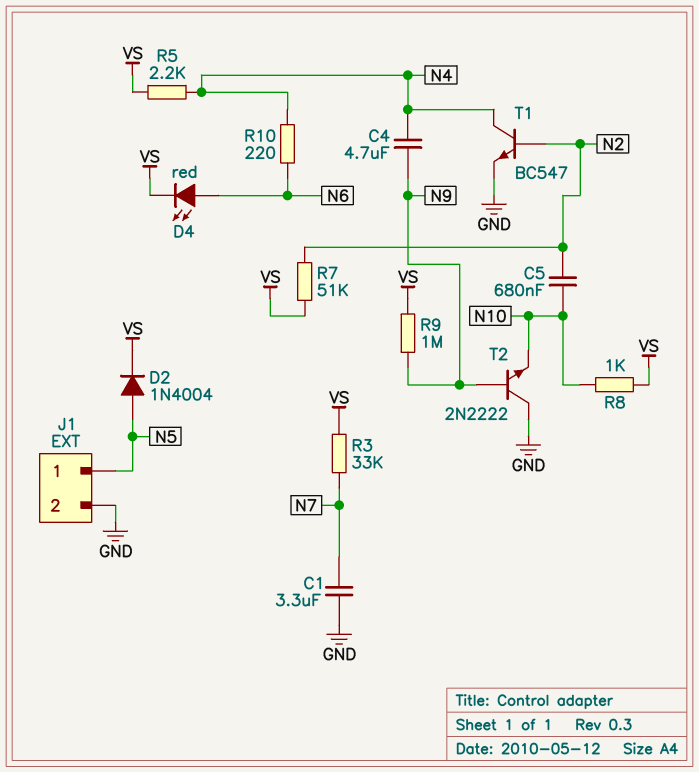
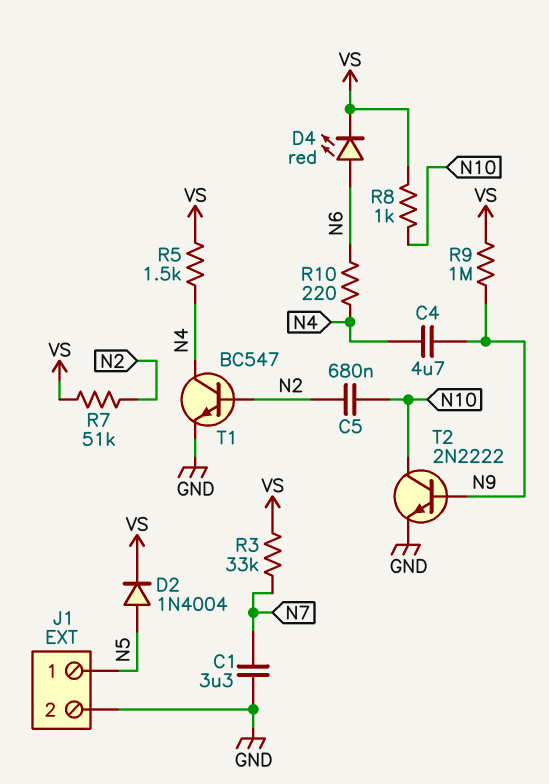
R5: 2.2k (N4, VS) -> 1.5k (N4, VS)
T2: NPN 2N2222 (B N9, C GND, E N10) -> NPN 2N2222 (B N9, C N10, E GND)

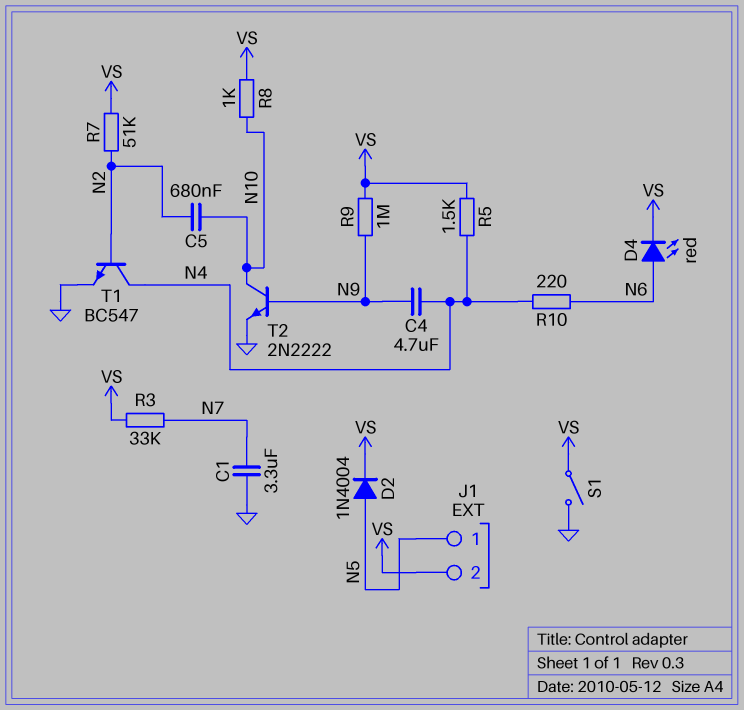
J1 pin 2: GND -> VS
S1: none -> switch (GND, VS)

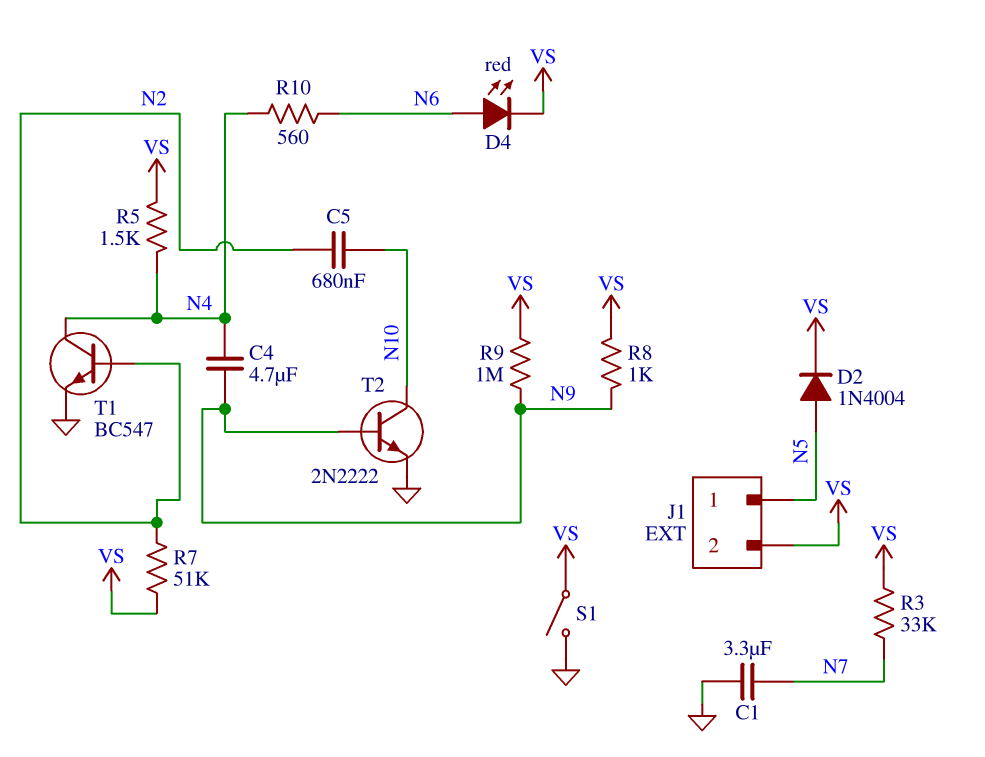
R8: 1k (N10, VS) -> 1k (N9, VS)
R10: 220 (N4, N6) -> 560 (N4, N6)

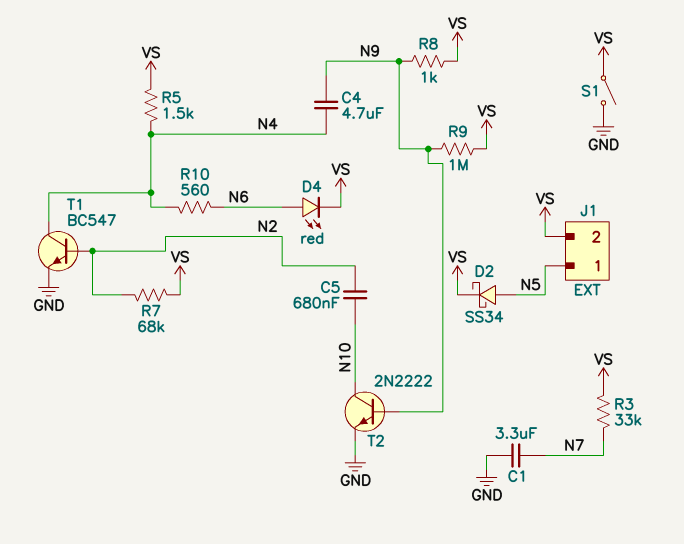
D2: diode 1N4004 (A N5, K VS) -> schottky SS34 (A N5, K VS)
R7: 51k (N2, VS) -> 68k (N2, VS)

